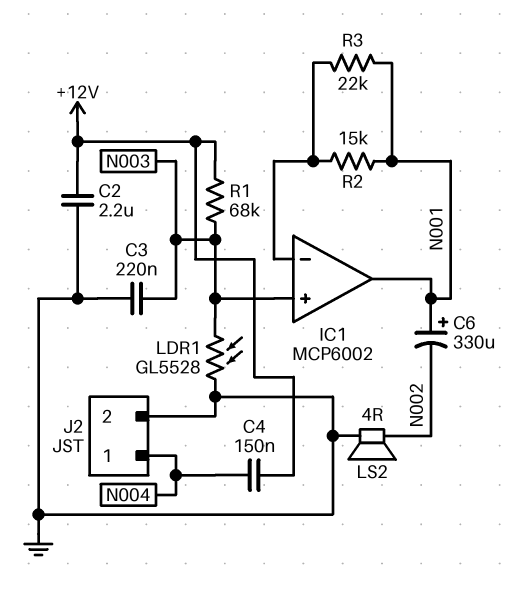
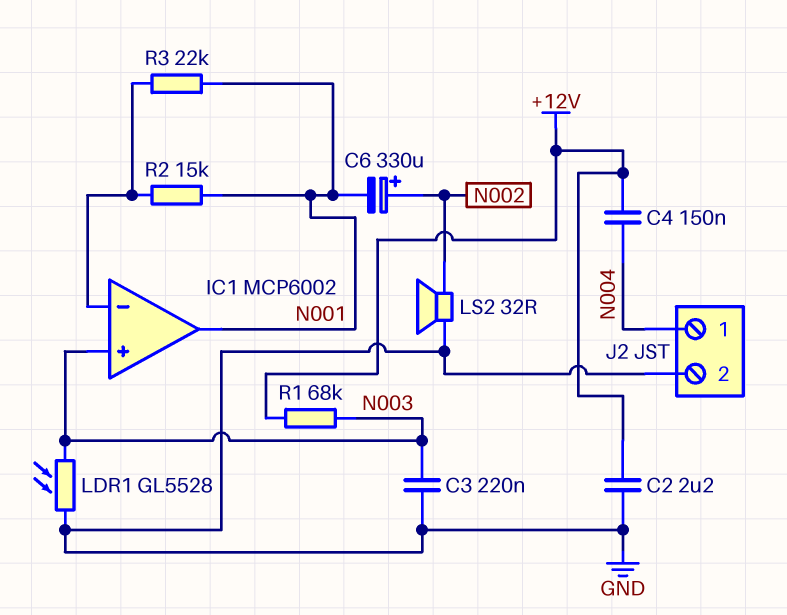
C6: 330uF (plus N001, minus N002) -> 330uF (plus N002, minus N001)
LS2: speaker 4R (GND, N002) -> speaker 32R (GND, N002)

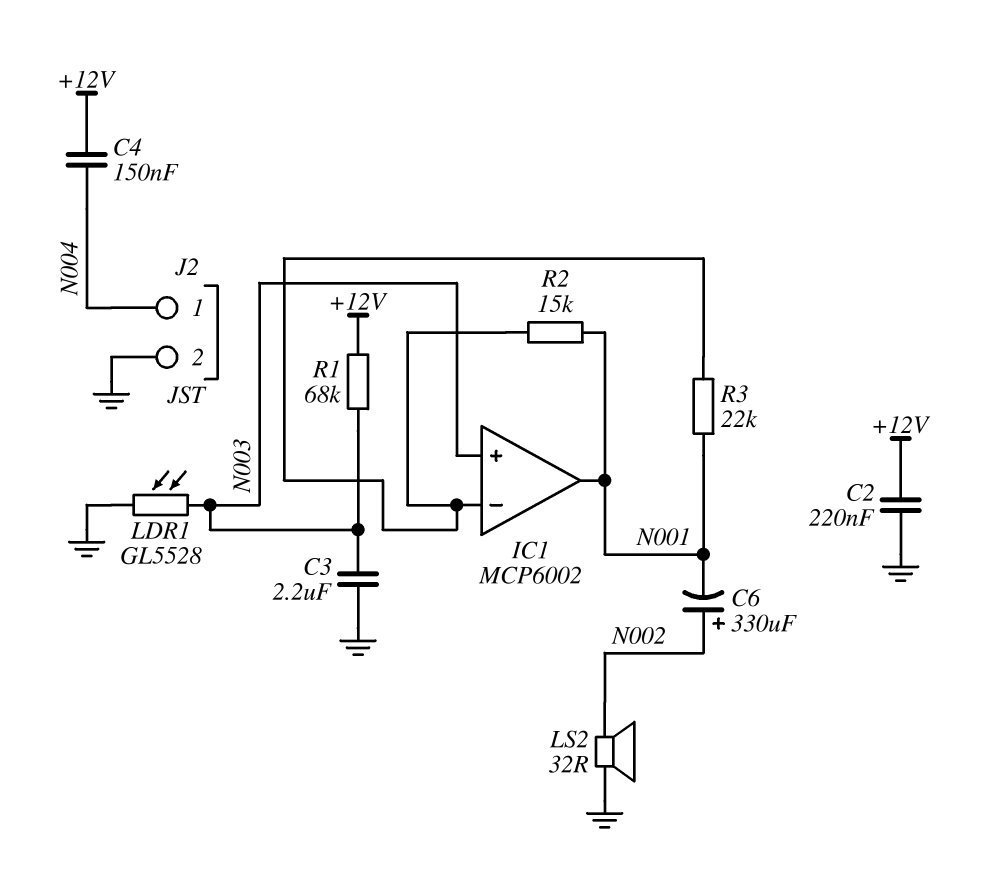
C2: 2.2uF (+12V, GND) -> 220nF (+12V, GND)
C3: 220nF (GND, N003) -> 2.2uF (GND, N003)

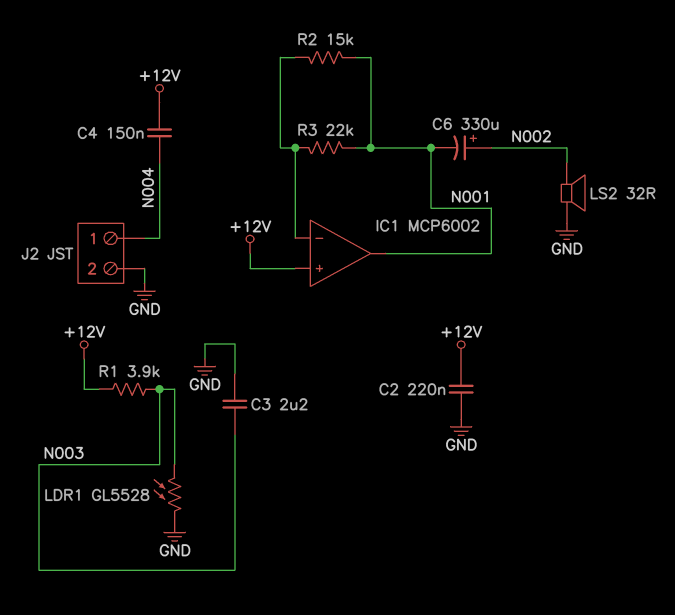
IC1 pin in+: N003 -> +12V
R1: 68k (+12V, N003) -> 3.9k (+12V, N003)

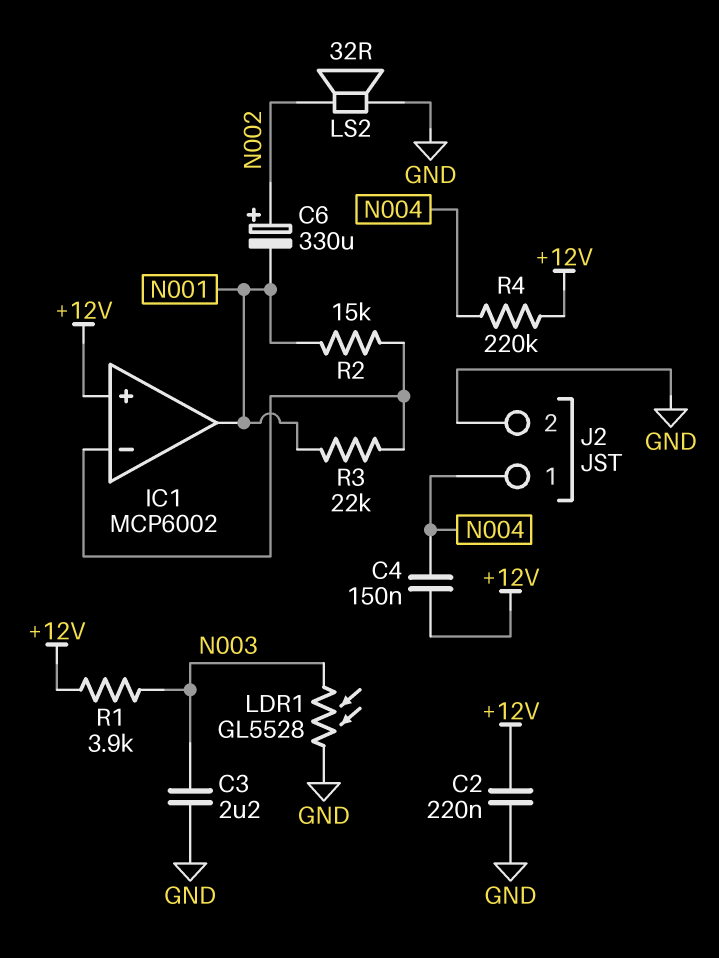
R4: none -> 220k (+12V, N004)

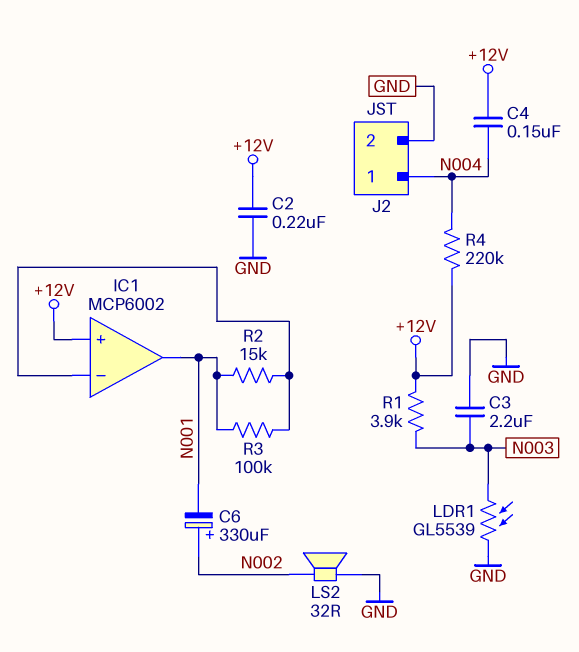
LDR1: GL5528 (GND, N003) -> GL5539 (GND, N003)
R3: 22k (IC1/in-, N001) -> 100k (IC1/in-, N001)

